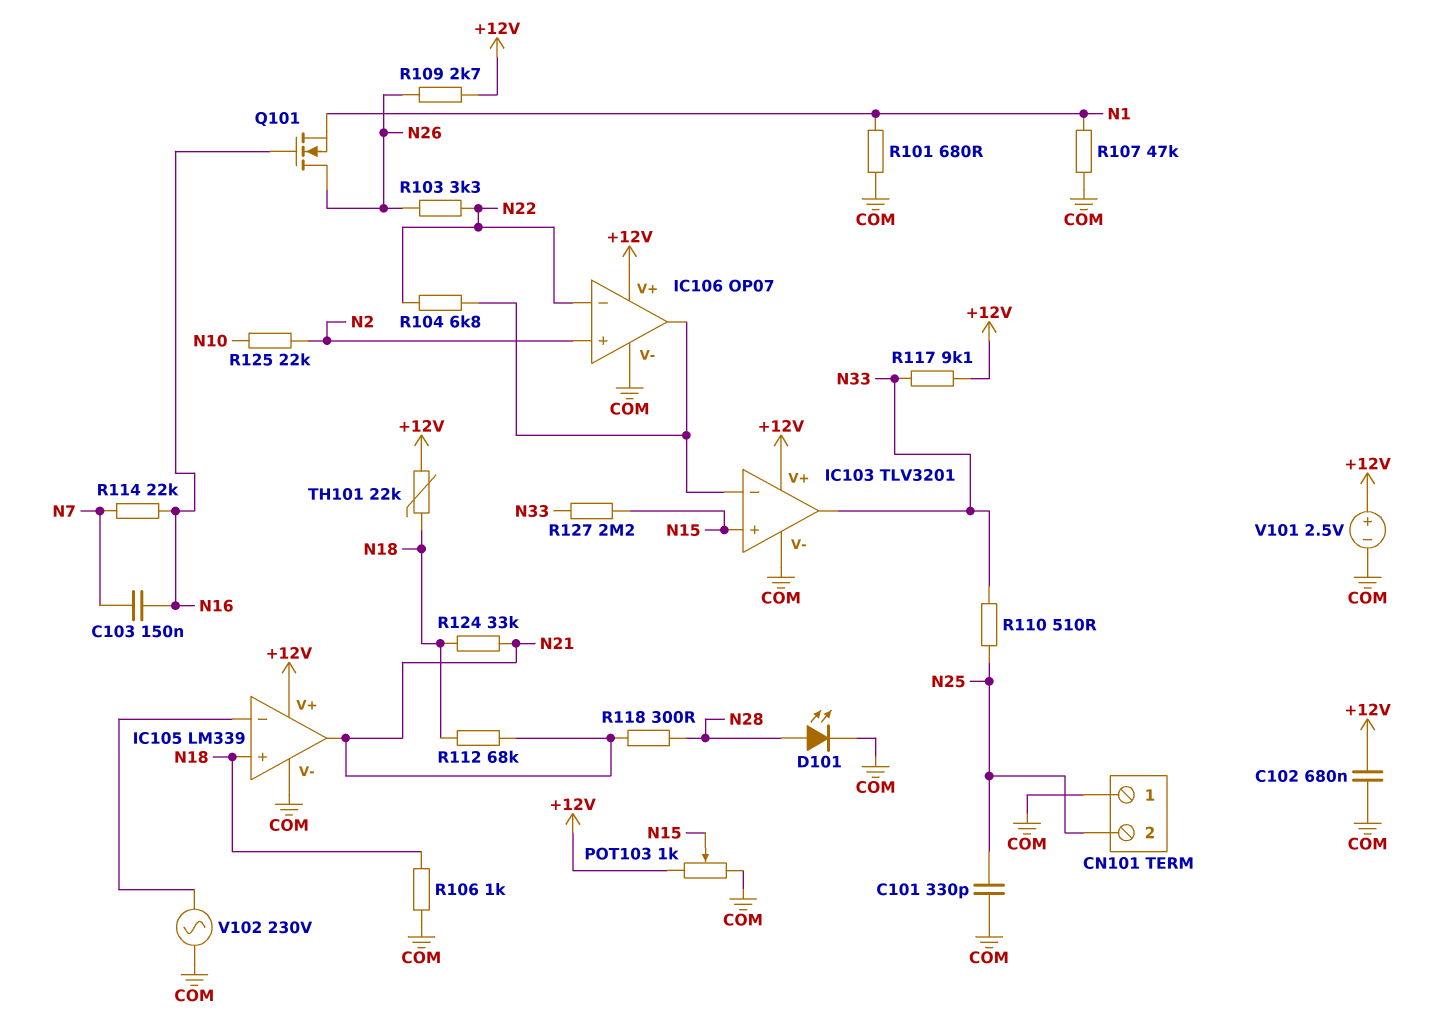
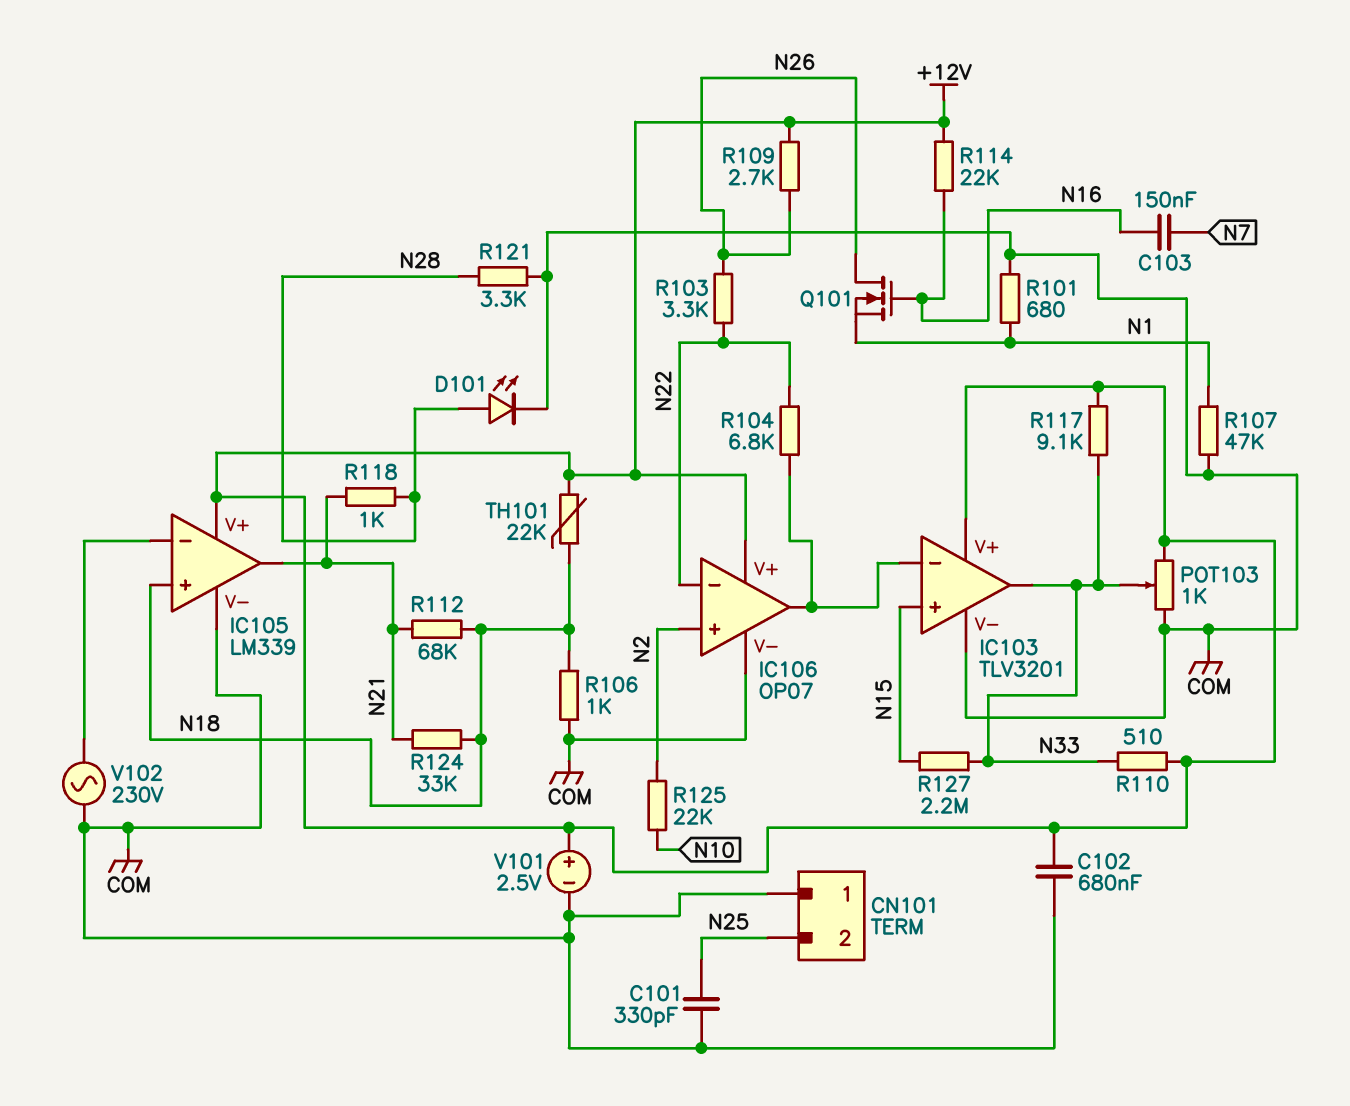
POT103: 1k (+12V, COM, wiper N15) -> 1k (+12V, COM, wiper N33)
R110: 510 (N25, N33) -> 510 (+12V, N33)
R114: 22k (N7, N16) -> 22k (+12V, N16)
R118: 300 (N21, N28) -> 1k (N21, N28)
R121: none -> 3.3k (COM, N28)

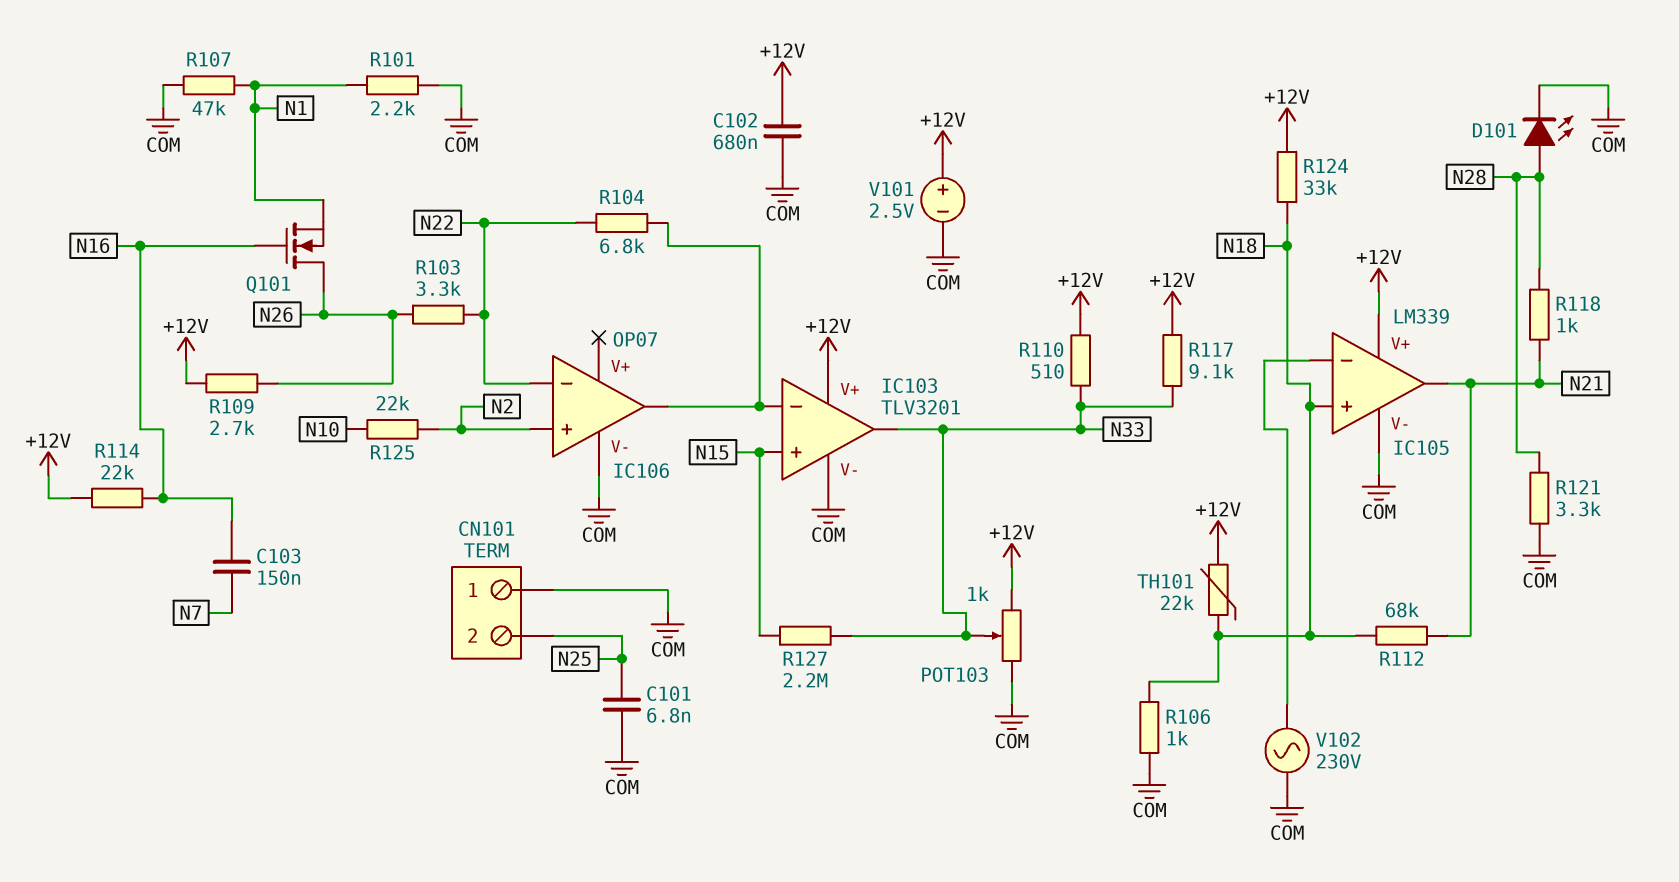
C101: 330pF (COM, N25) -> 6.8nF (COM, N25)
IC106 pin V+: +12V -> none
R101: 680 (COM, N1) -> 2.2k (COM, N1)
R124: 33k (N18, N21) -> 33k (+12V, N18)

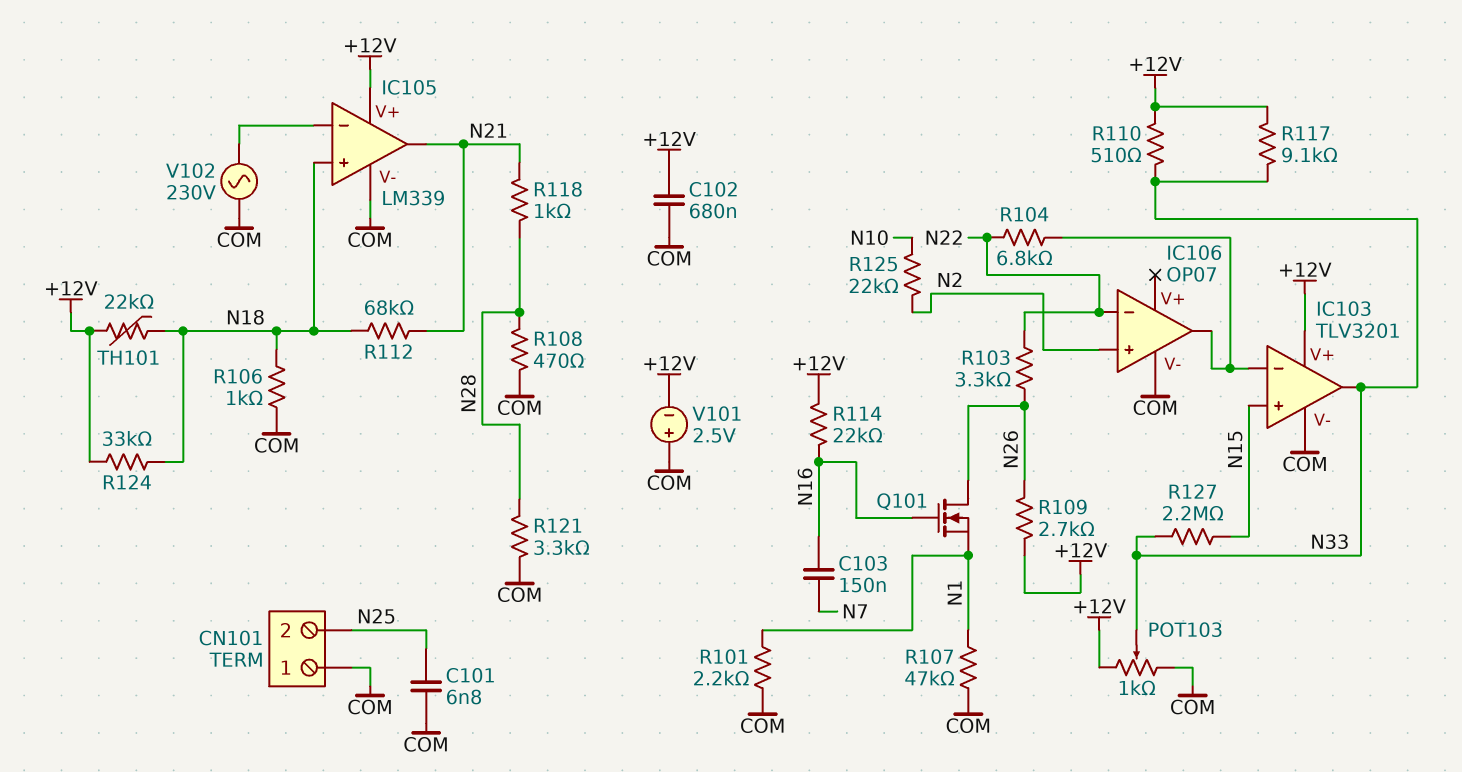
D101: LED (A N28, K COM) -> none
R108: none -> 470 (COM, N28)
V101: 2.5V (plus +12V, minus COM) -> 2.5V (plus COM, minus +12V)

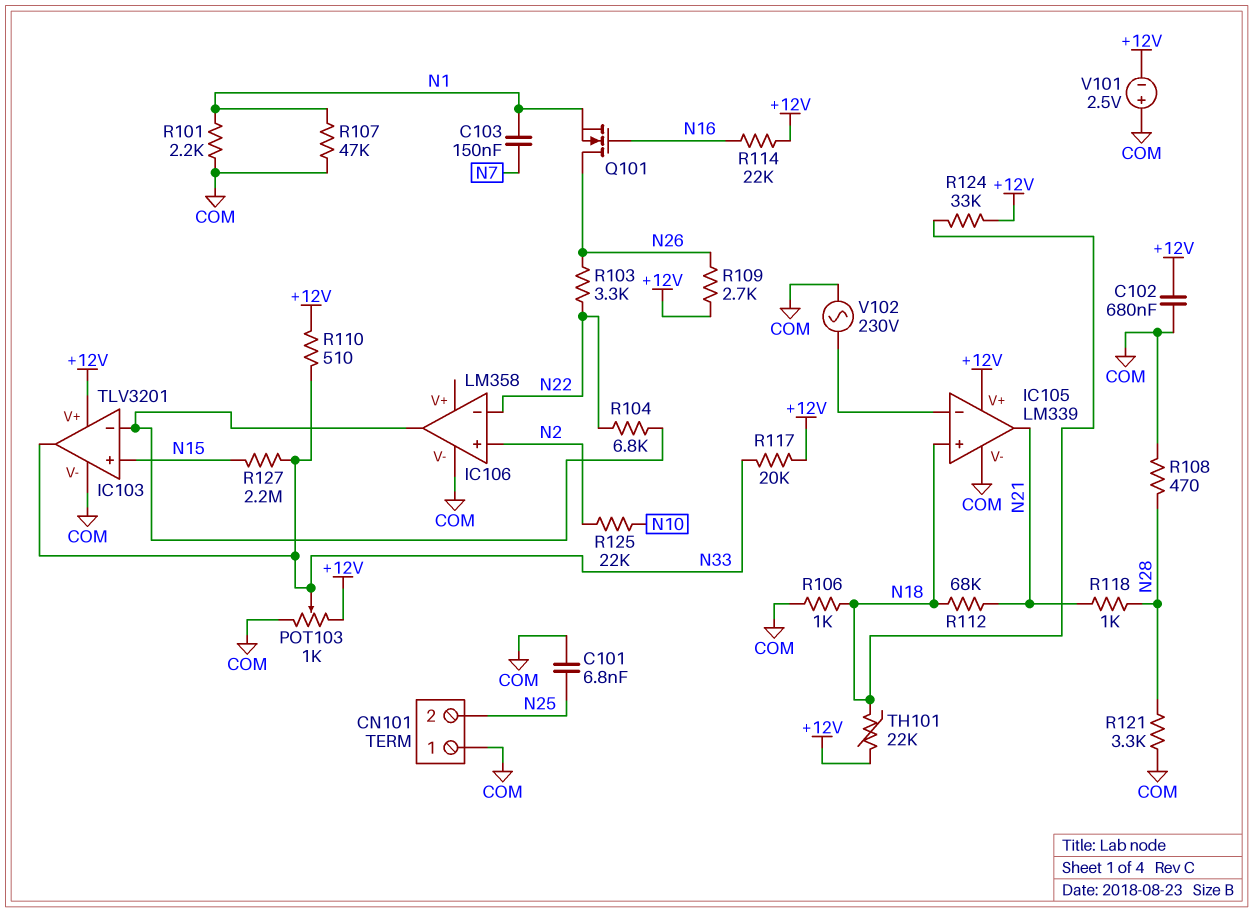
C103: 150nF (N7, N16) -> 150nF (N1, N7)
IC106: OP07 -> LM358
R117: 9.1k (+12V, N33) -> 20k (+12V, N33)

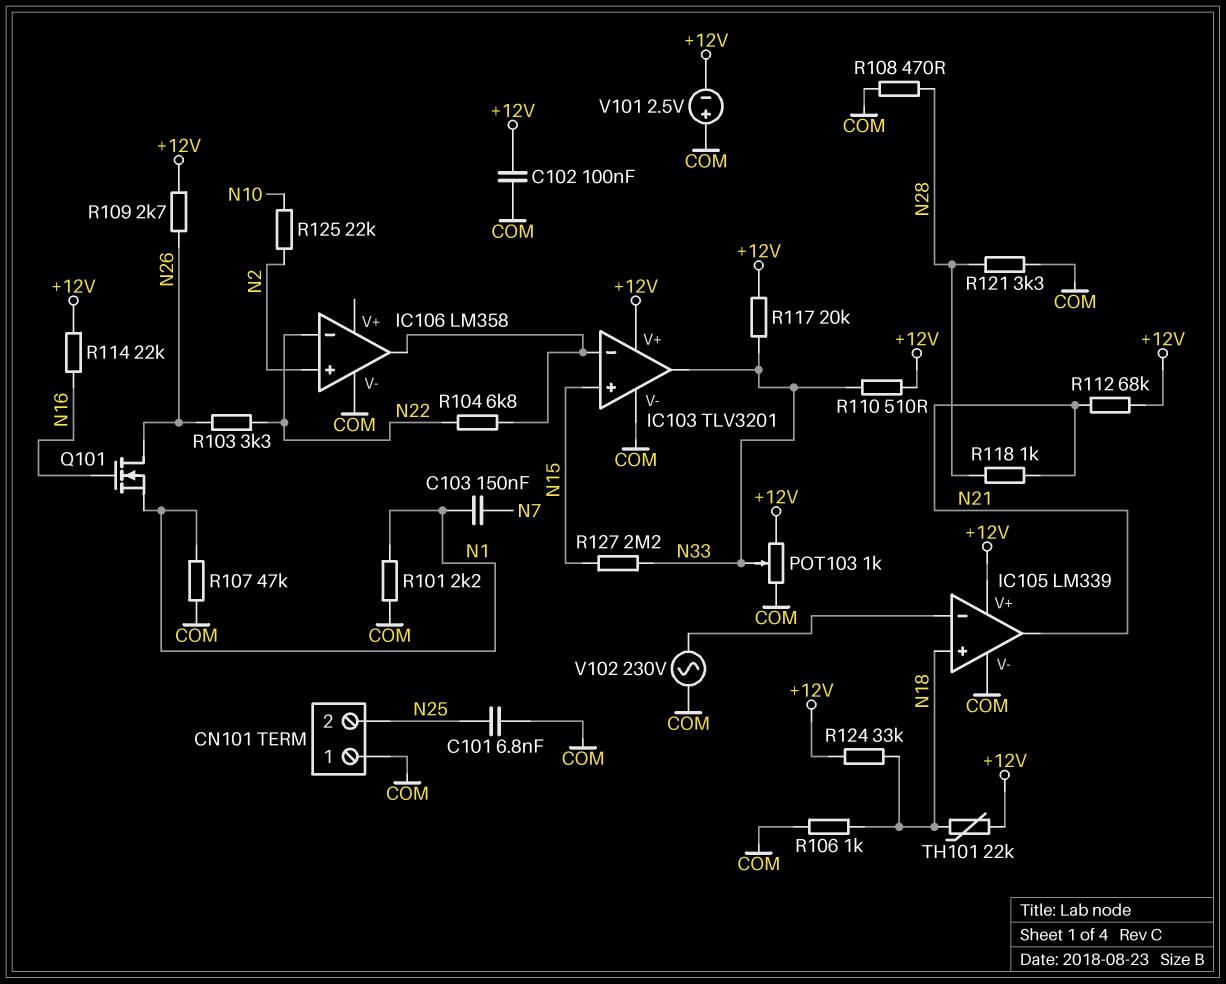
C102: 680nF (+12V, COM) -> 100nF (+12V, COM)
R112: 68k (N18, N21) -> 68k (+12V, N21)

